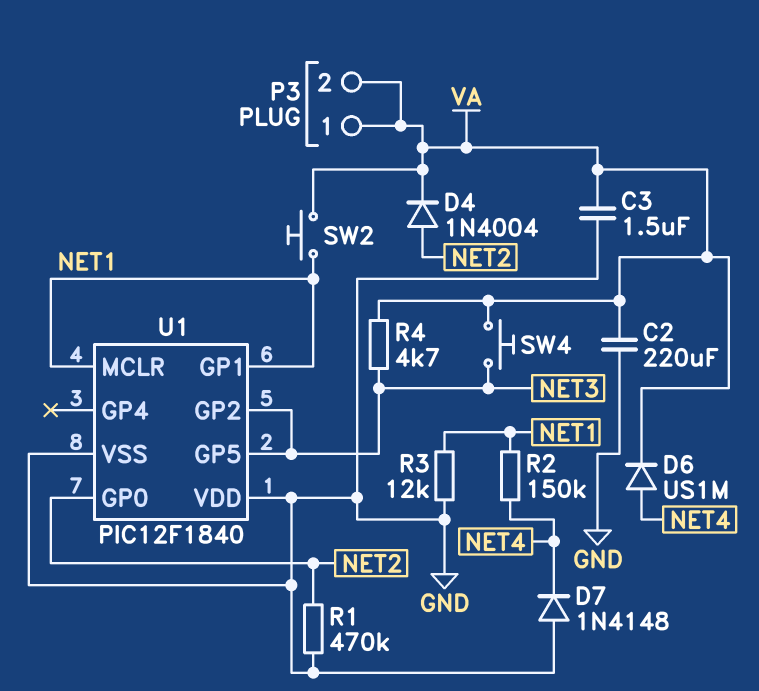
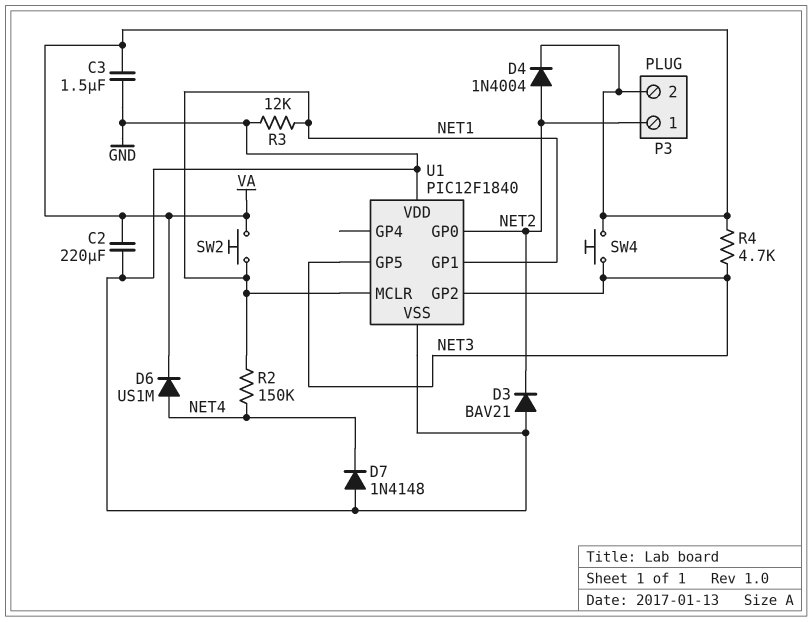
D3: none -> diode BAV21 (A GND, K NET2)
P3 pin 1: VA -> NET2
R1: 470k (GND, NET2) -> none

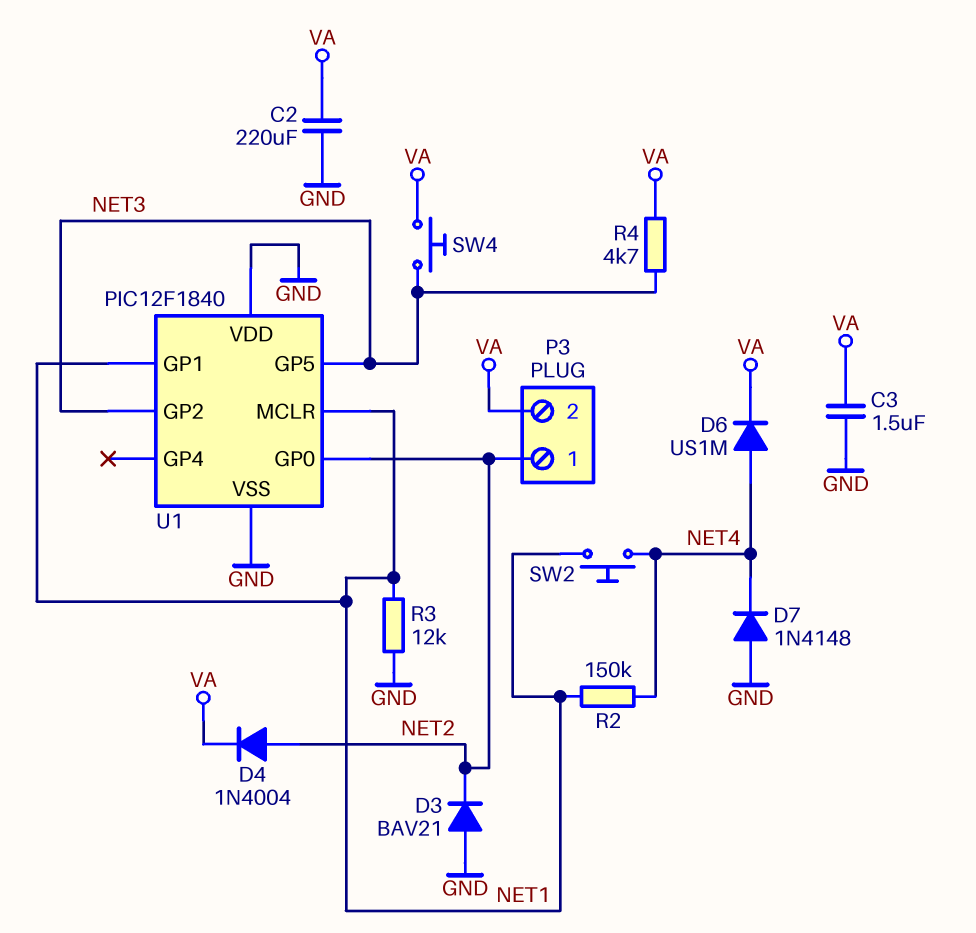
SW2: button (NET1, VA) -> button (NET1, NET4)

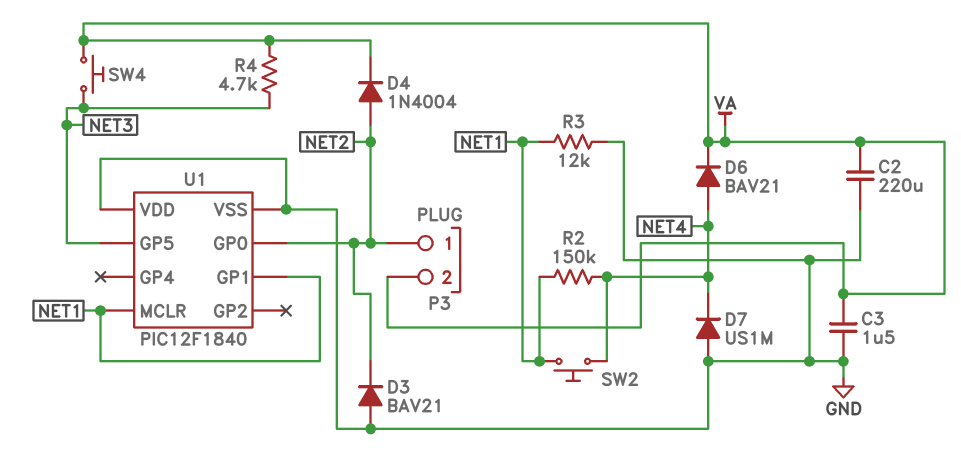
D6: diode US1M (A NET4, K VA) -> diode BAV21 (A NET4, K VA)
D7: diode 1N4148 (A GND, K NET4) -> diode US1M (A GND, K NET4)
U1 pin GP2: NET3 -> none

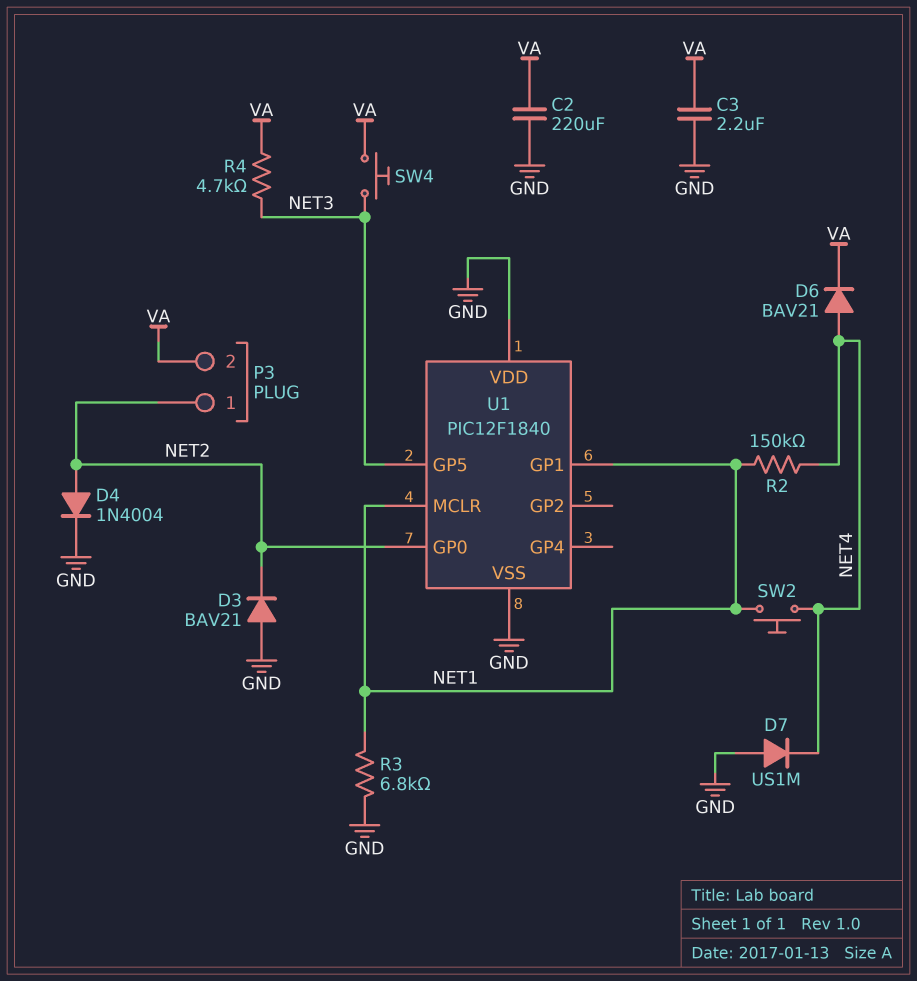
C3: 1.5uF (GND, VA) -> 2.2uF (GND, VA)
D4: diode 1N4004 (A NET2, K VA) -> diode 1N4004 (A NET2, K GND)
R3: 12k (GND, NET1) -> 6.8k (GND, NET1)

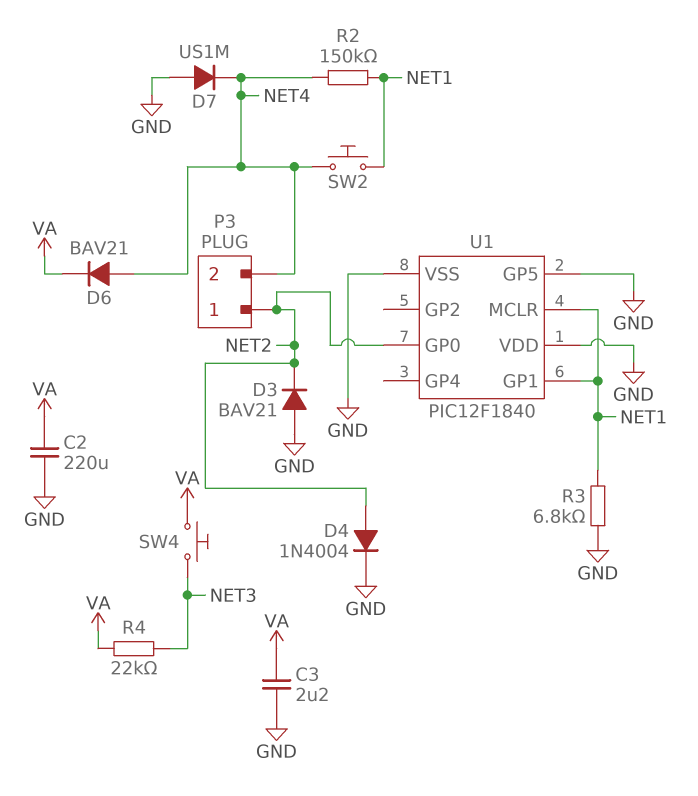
P3 pin 2: VA -> NET4
R4: 4.7k (NET3, VA) -> 22k (NET3, VA)
U1 pin GP5: NET3 -> GND

